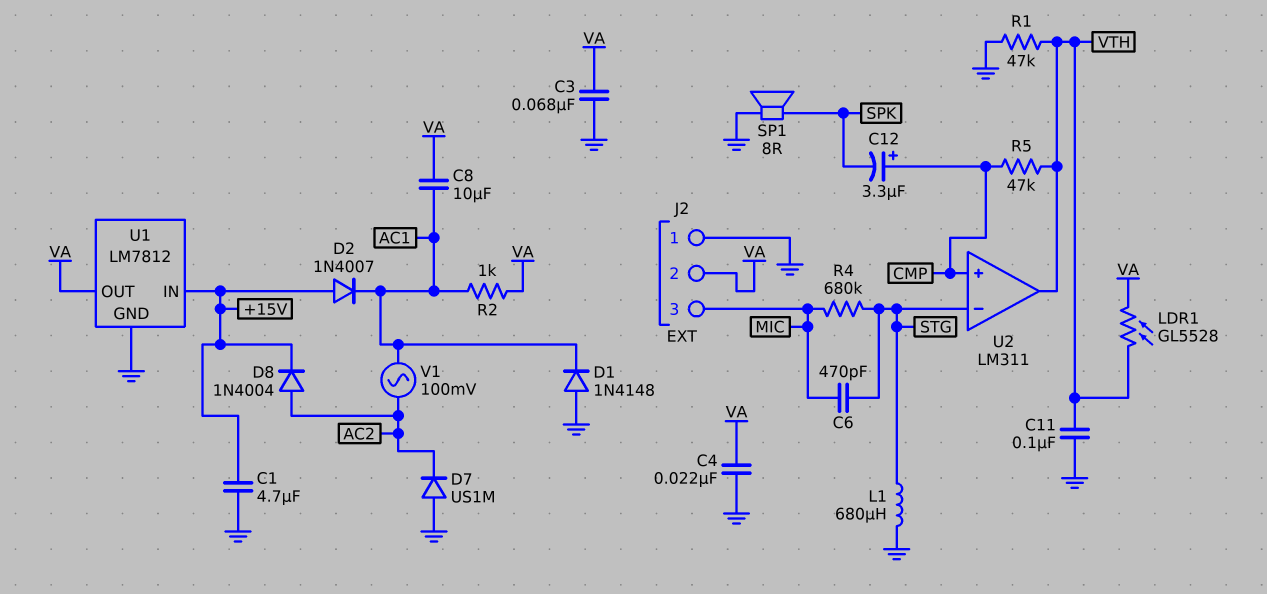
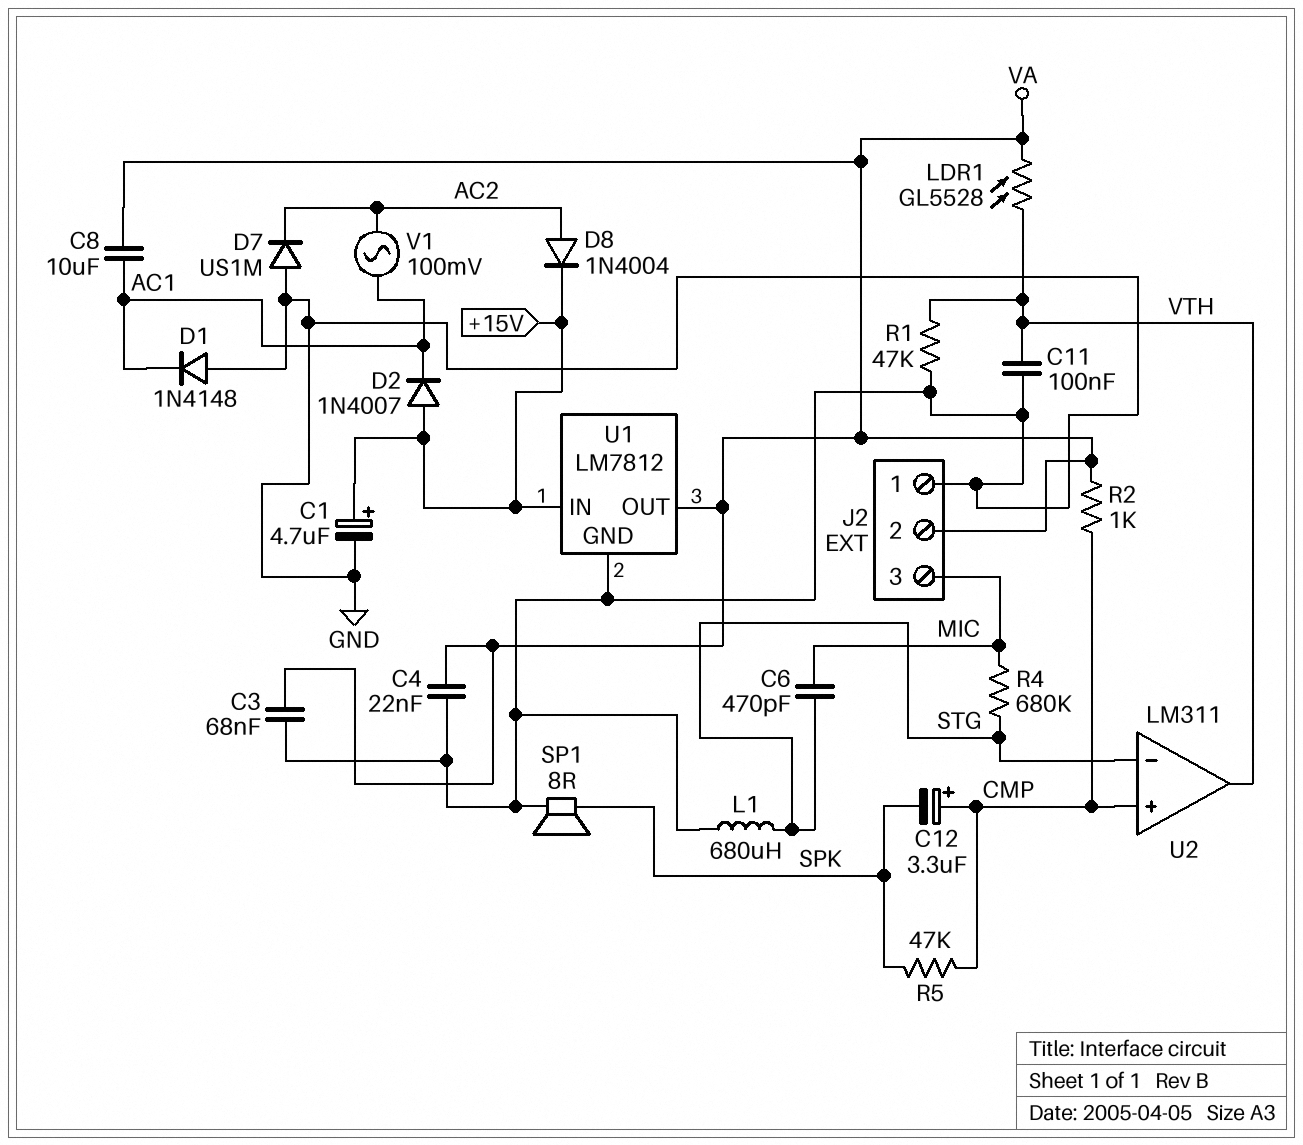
C1: 4.7uF (+15V, GND) -> 4.7uF (plus +15V, minus GND)
R2: 1k (AC1, VA) -> 1k (CMP, VA)
R5: 47k (CMP, VTH) -> 47k (CMP, SPK)

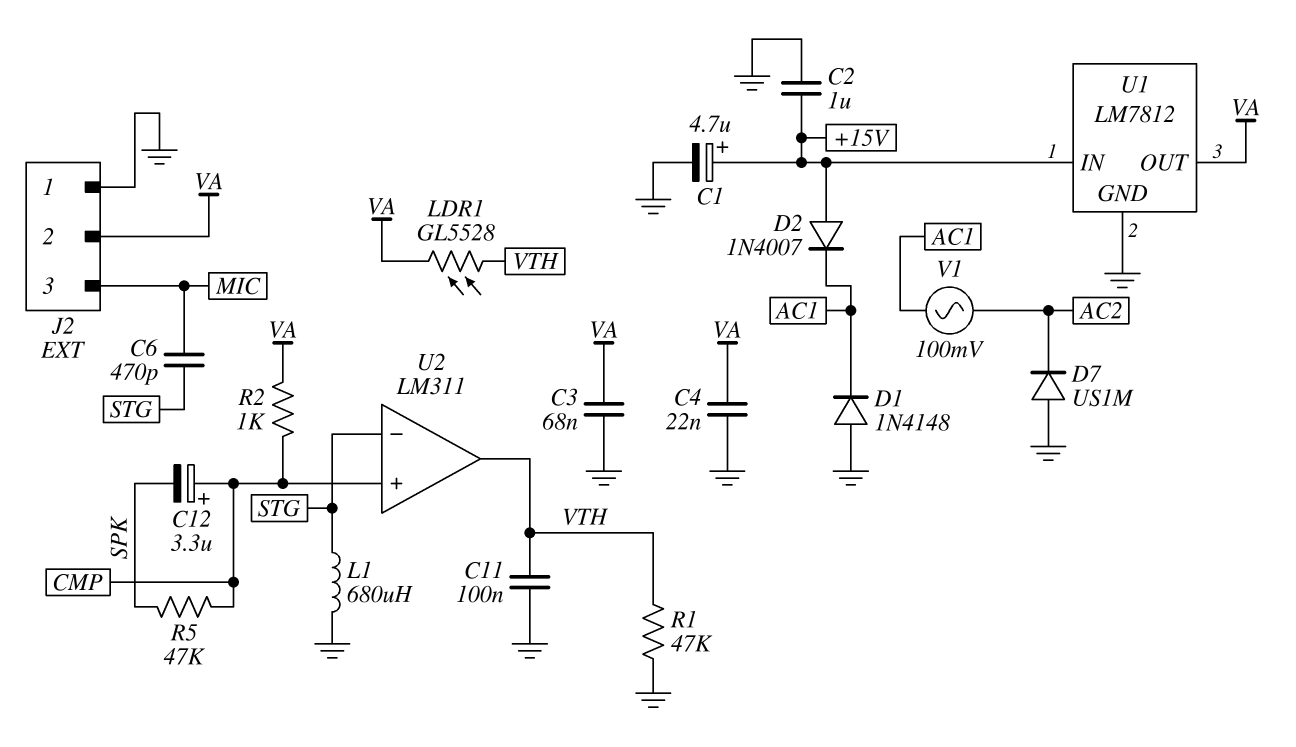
C2: none -> 1uF (+15V, GND)
C8: 10uF (AC1, VA) -> none
D8: diode 1N4004 (A AC2, K +15V) -> none
R4: 680k (MIC, STG) -> none
SP1: speaker 8R (GND, SPK) -> none

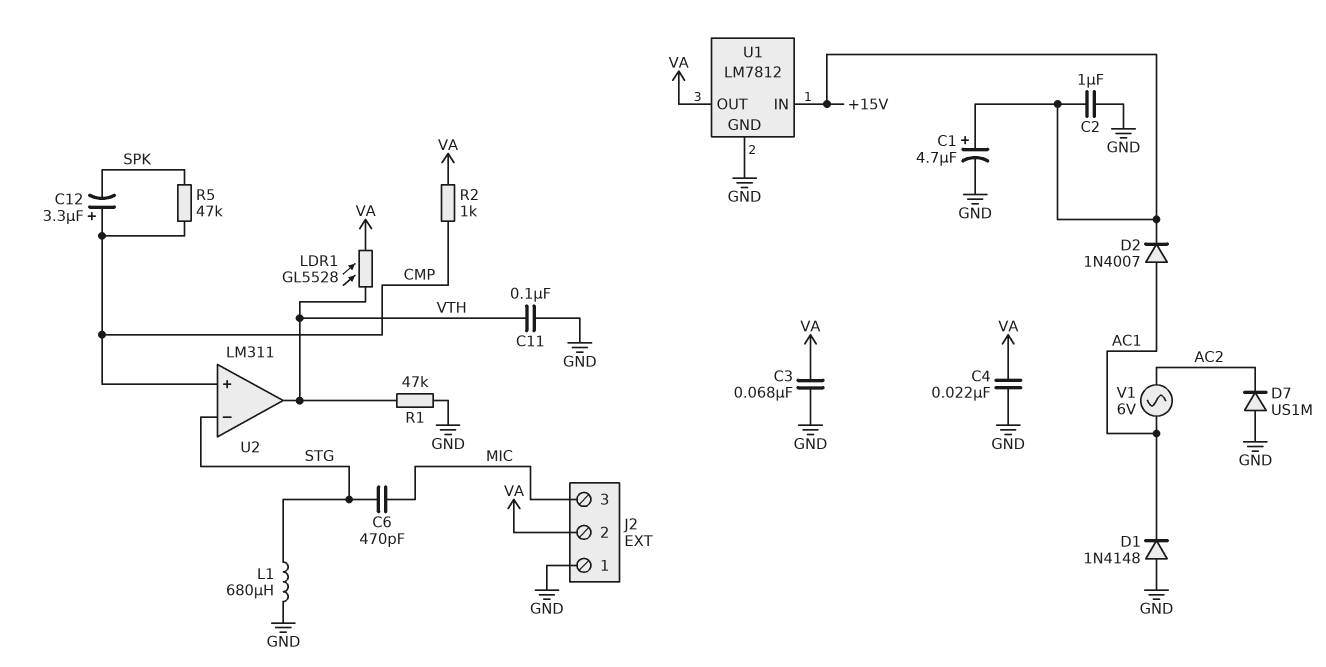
D2: diode 1N4007 (A +15V, K AC1) -> diode 1N4007 (A AC1, K +15V)
V1: AC 100mV (AC1, AC2) -> AC 6V (AC1, AC2)

